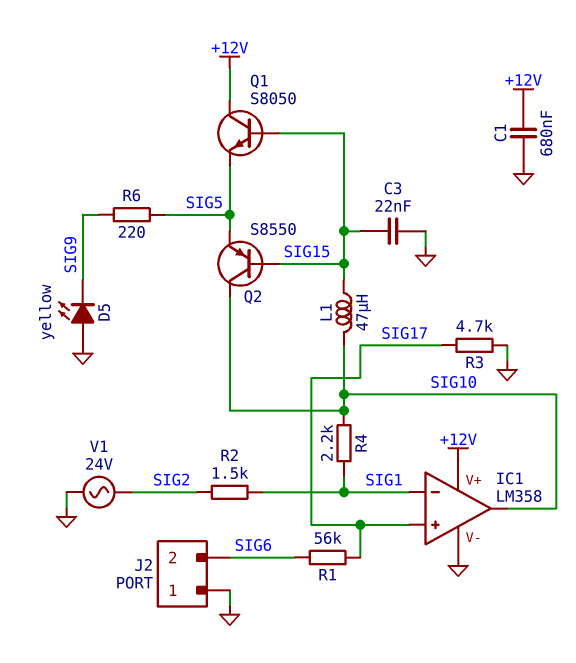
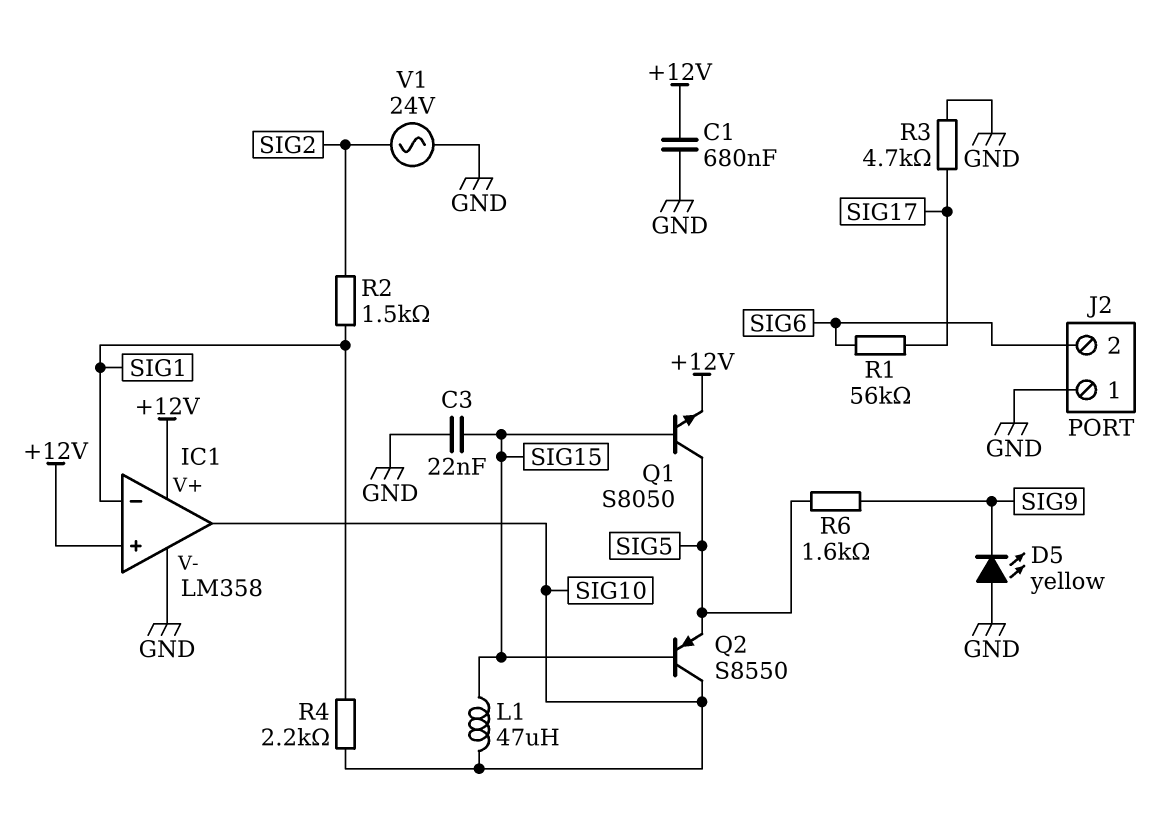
IC1 pin in+: SIG17 -> +12V
Q1: NPN S8050 (B SIG15, C +12V, E SIG5) -> NPN S8050 (B SIG15, C SIG5, E +12V)
R6: 220 (SIG5, SIG9) -> 1.6k (SIG5, SIG9)

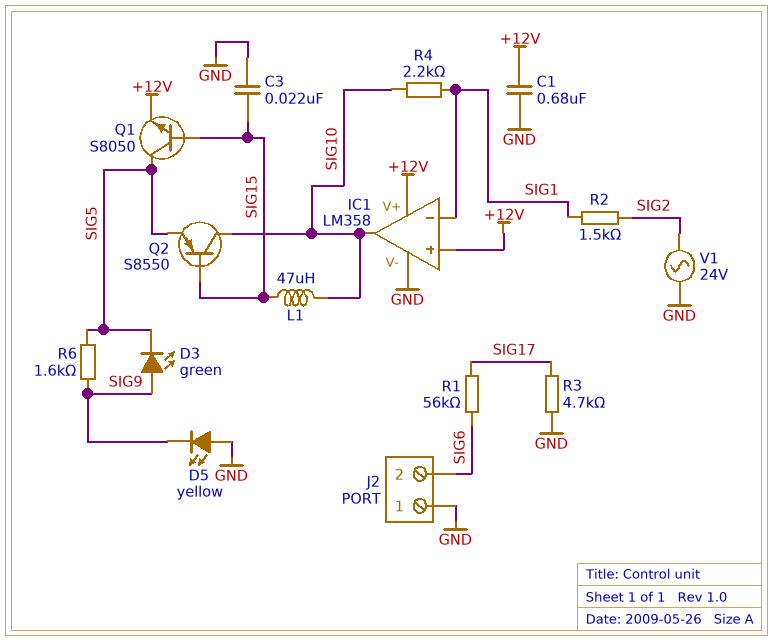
D3: none -> LED green (A SIG9, K SIG5)

